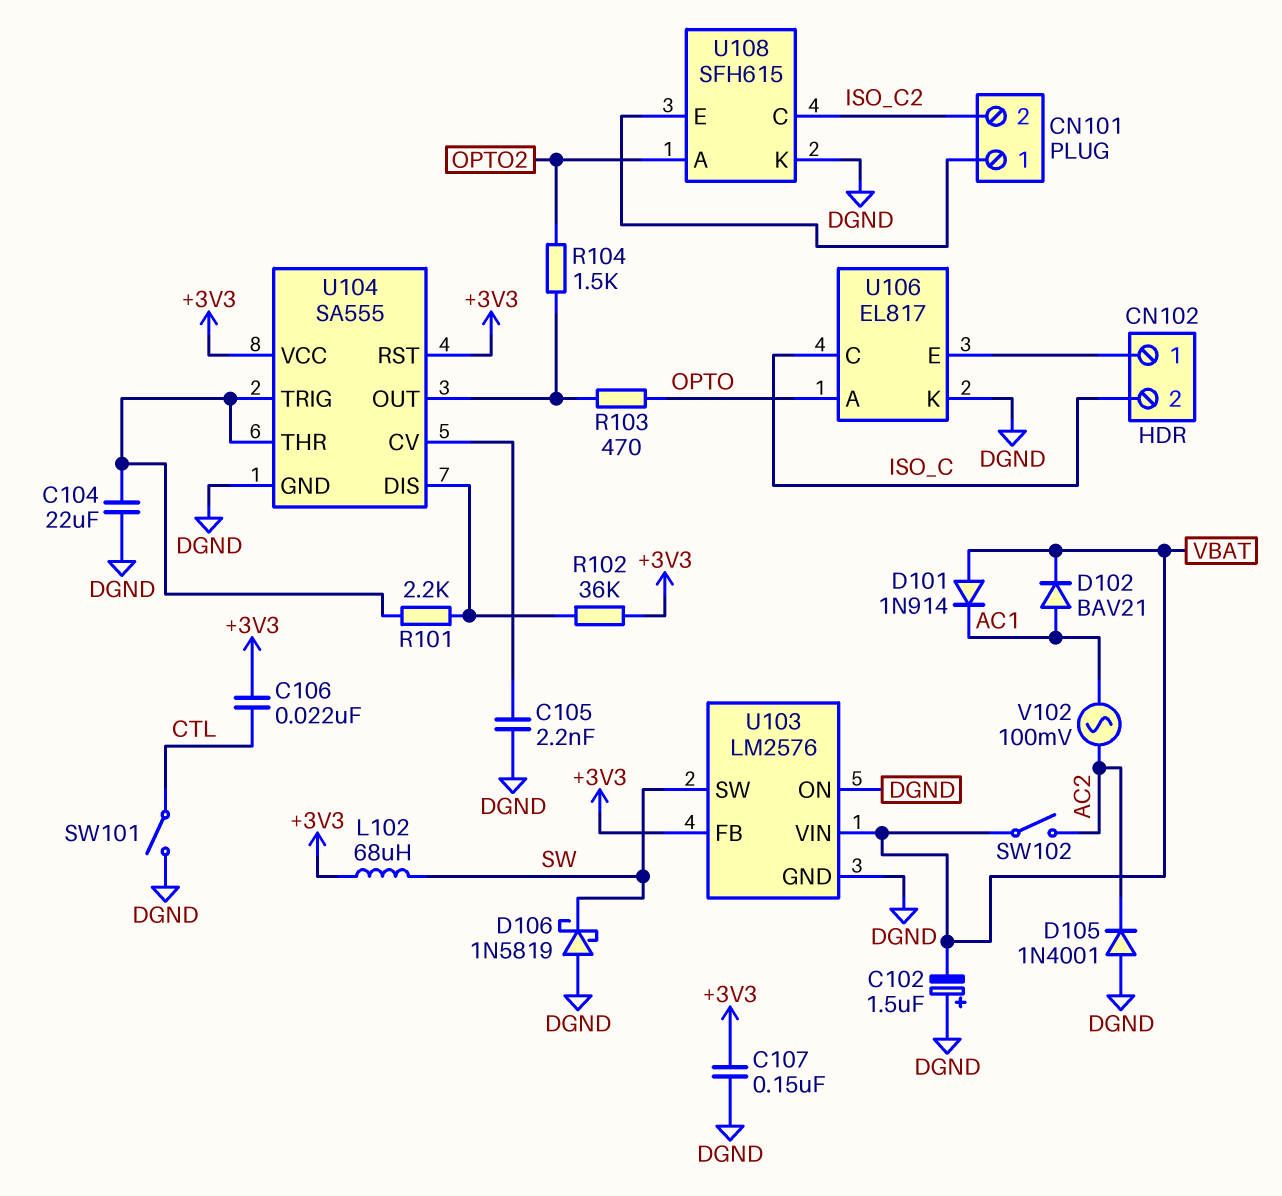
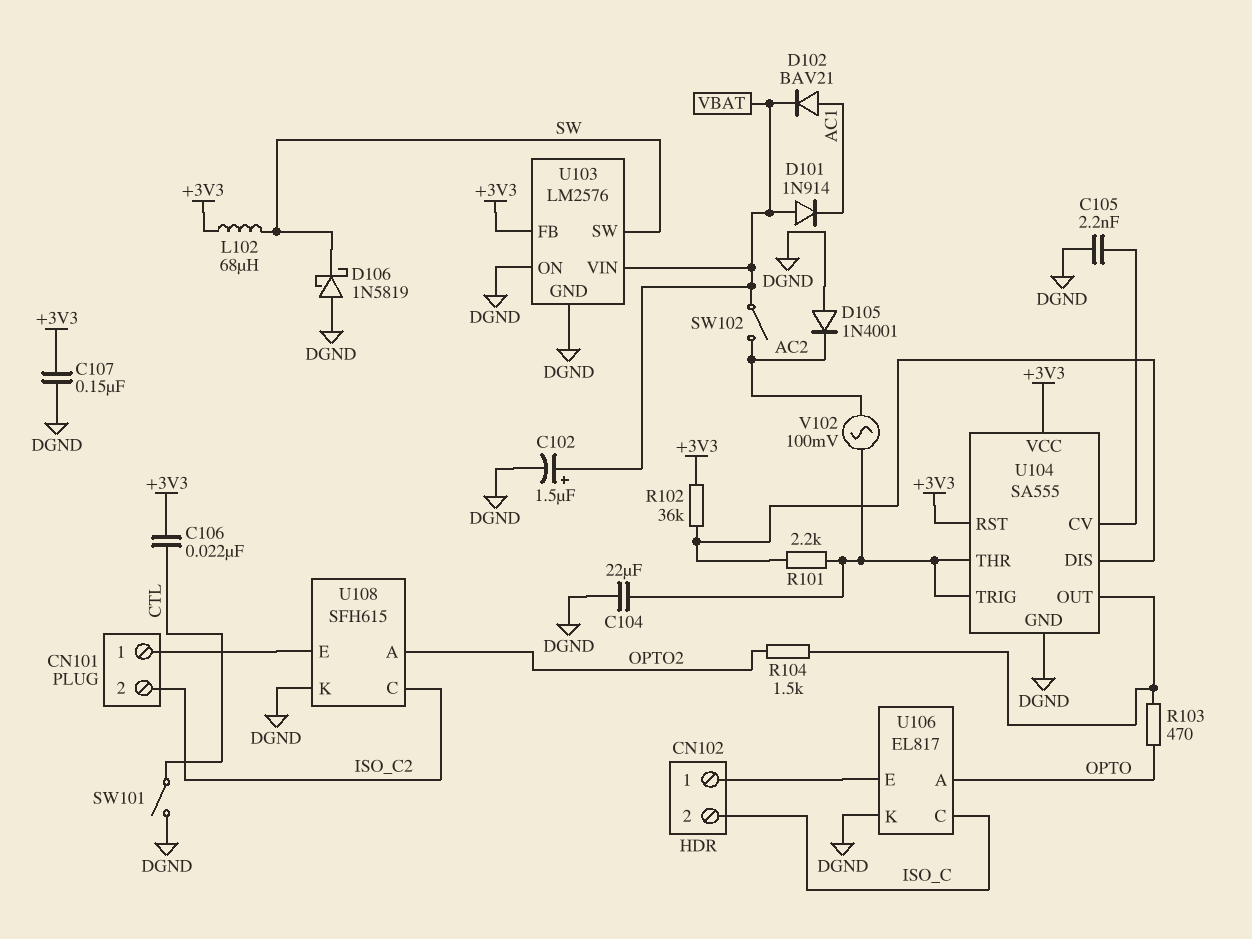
C102: 1.5uF (plus DGND, minus VBAT) -> 1.5uF (plus VBAT, minus DGND)
V102: AC 100mV (AC1, AC2) -> AC 100mV (AC2, U104/THR)

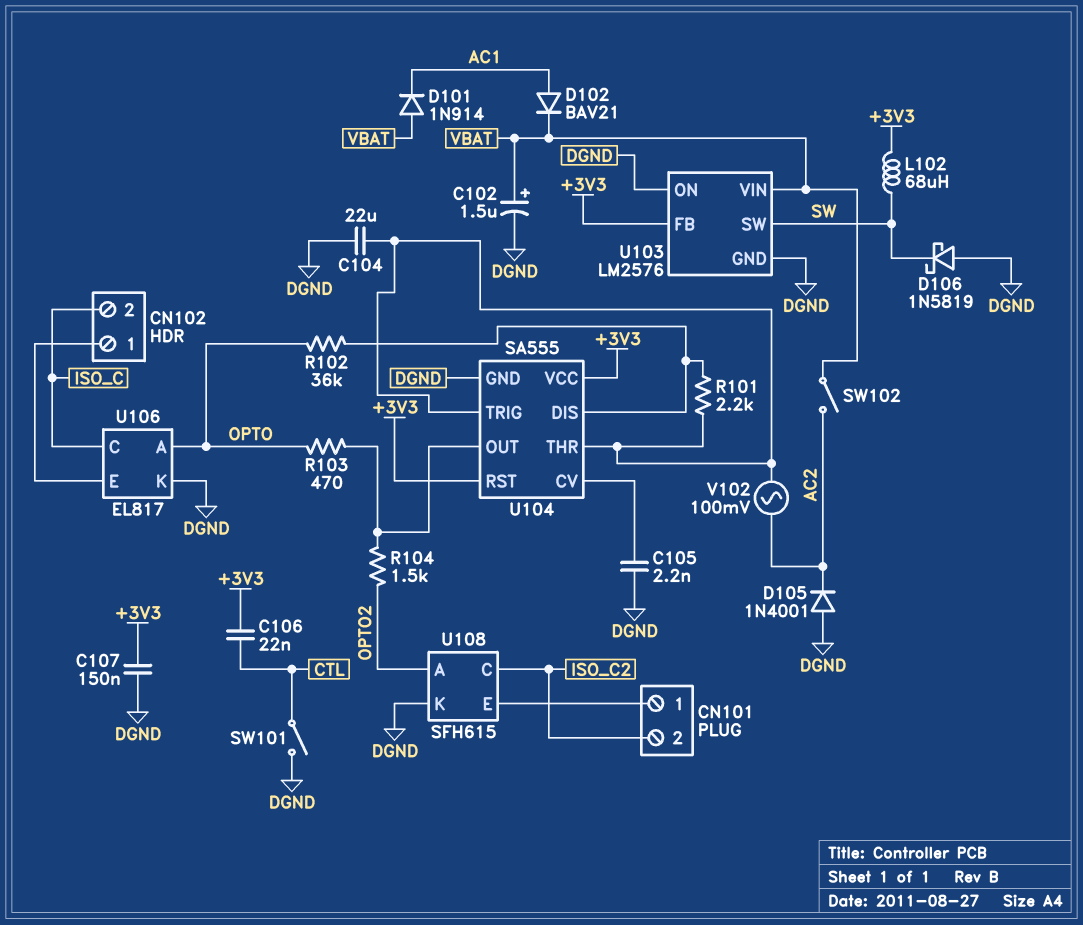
R102: 36k (+3V3, U104/DIS) -> 36k (OPTO, U104/DIS)

